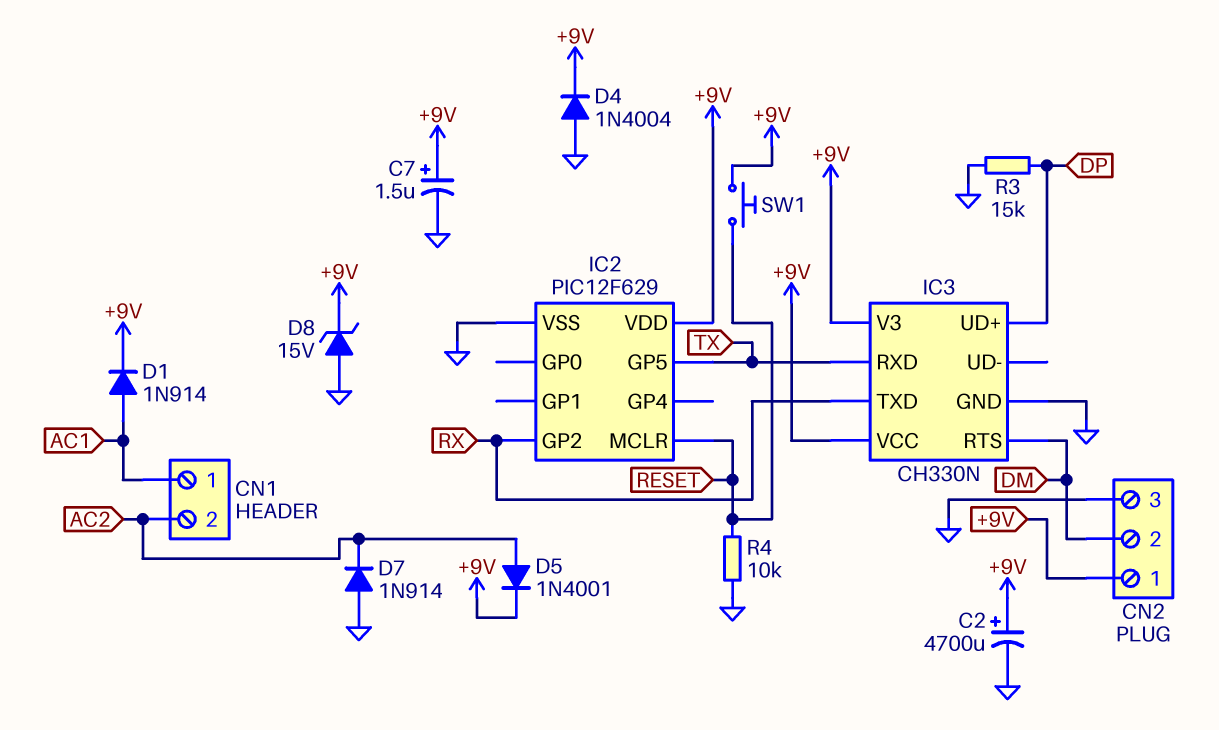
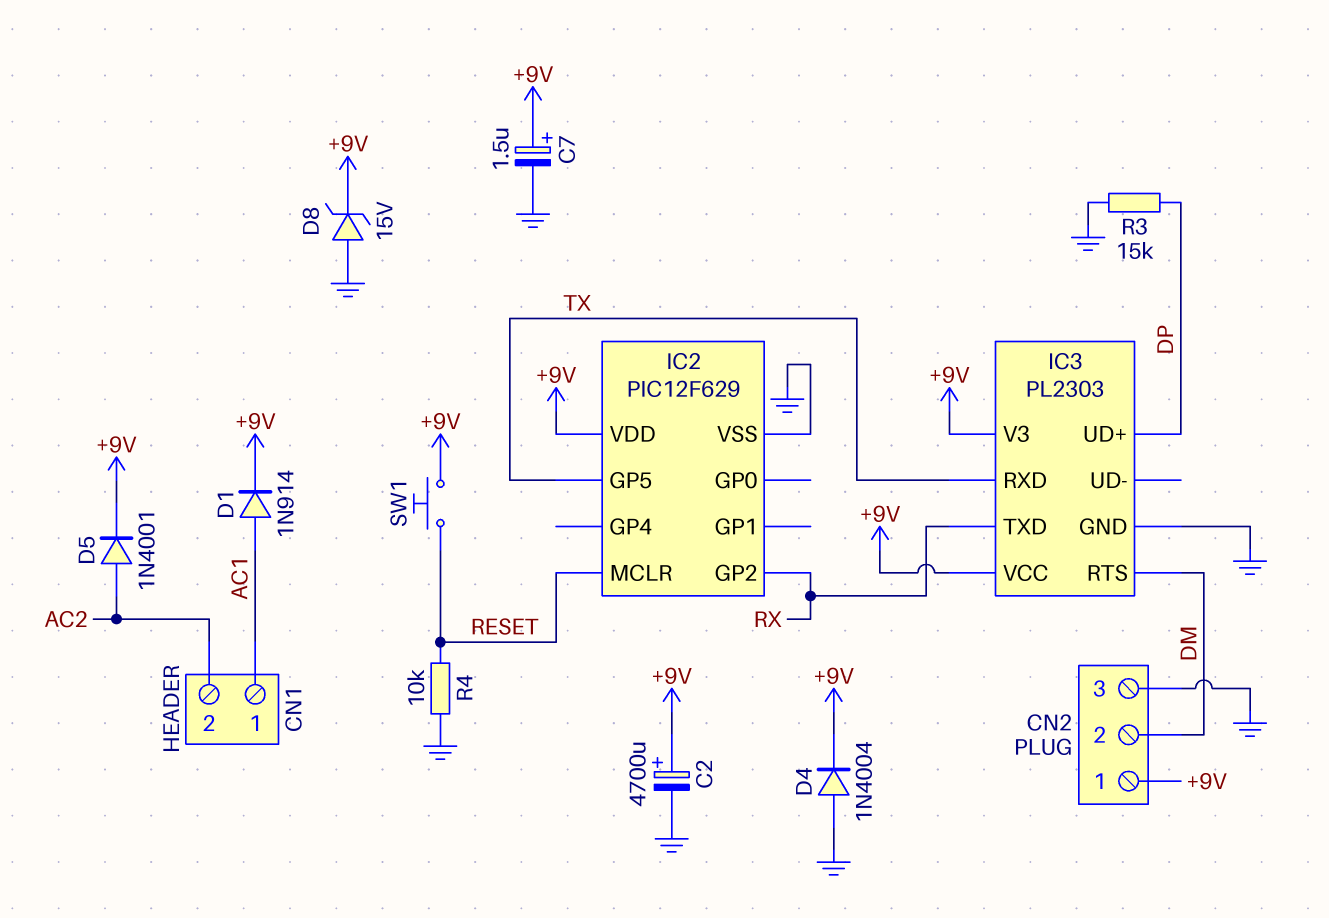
D7: diode 1N914 (A GND, K AC2) -> none
IC3: CH330N -> PL2303

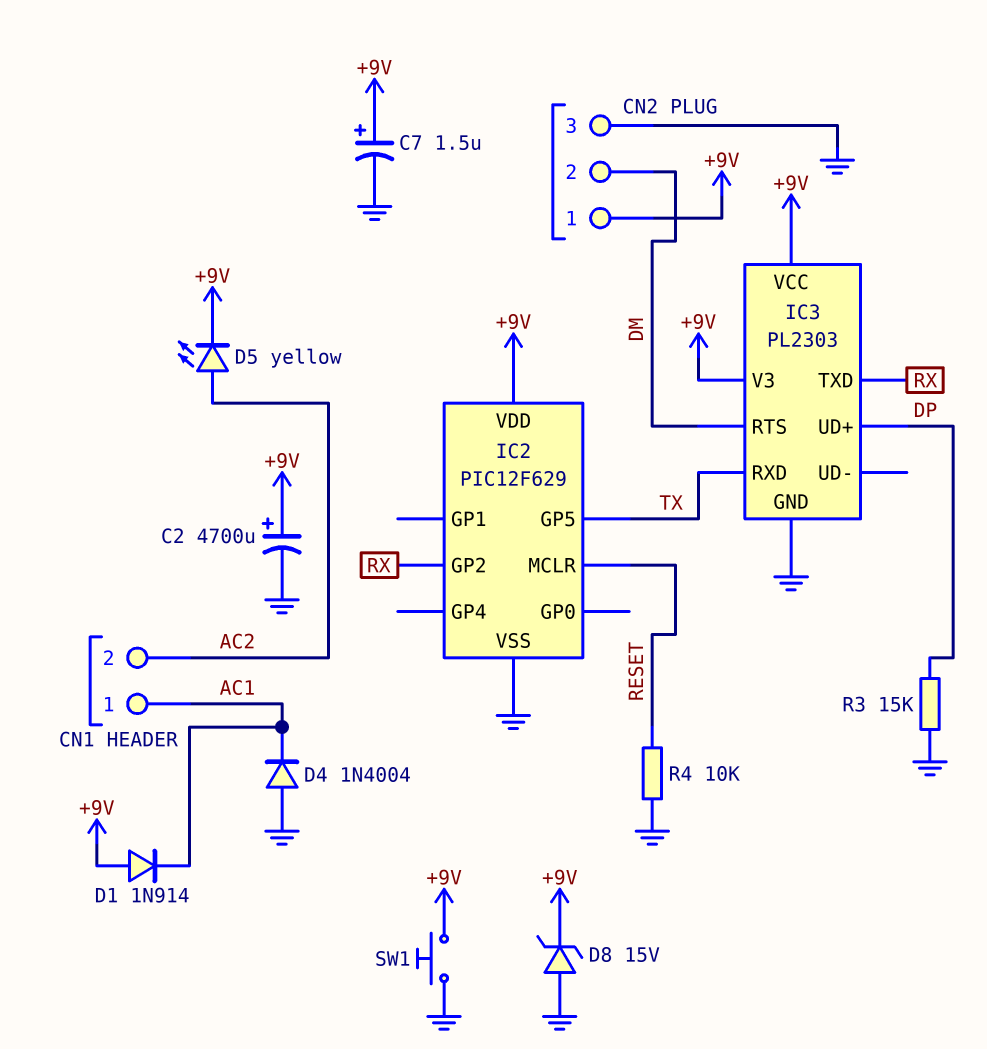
D1: diode 1N914 (A AC1, K +9V) -> diode 1N914 (A +9V, K AC1)
D4: diode 1N4004 (A GND, K +9V) -> diode 1N4004 (A GND, K AC1)
D5: diode 1N4001 (A AC2, K +9V) -> LED yellow (A AC2, K +9V)
SW1: button (+9V, RESET) -> button (+9V, GND)

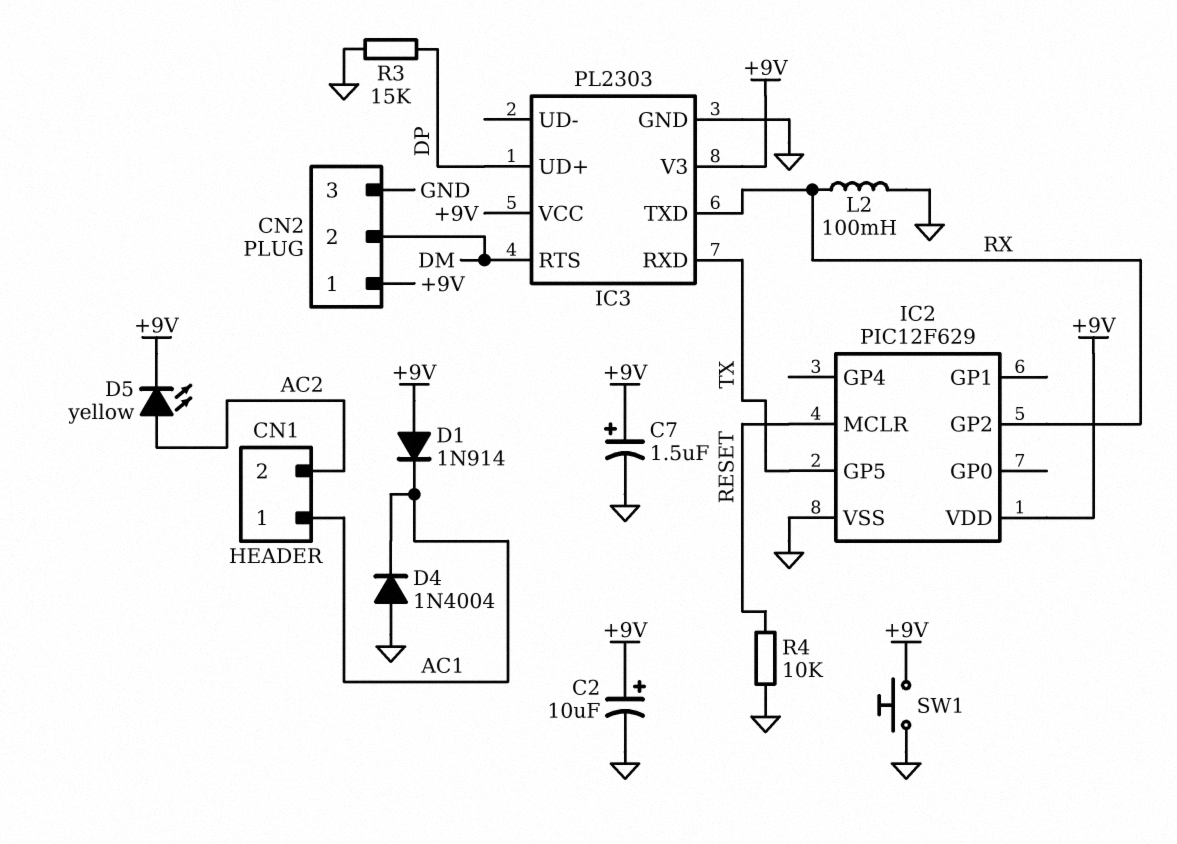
C2: 4700uF (plus +9V, minus GND) -> 10uF (plus +9V, minus GND)
D8: zener 15V (A GND, K +9V) -> none
L2: none -> 100mH (GND, RX)

